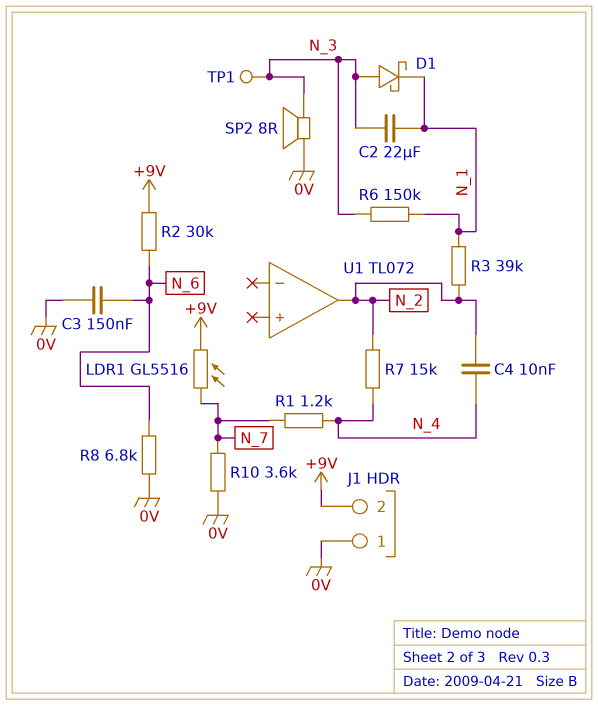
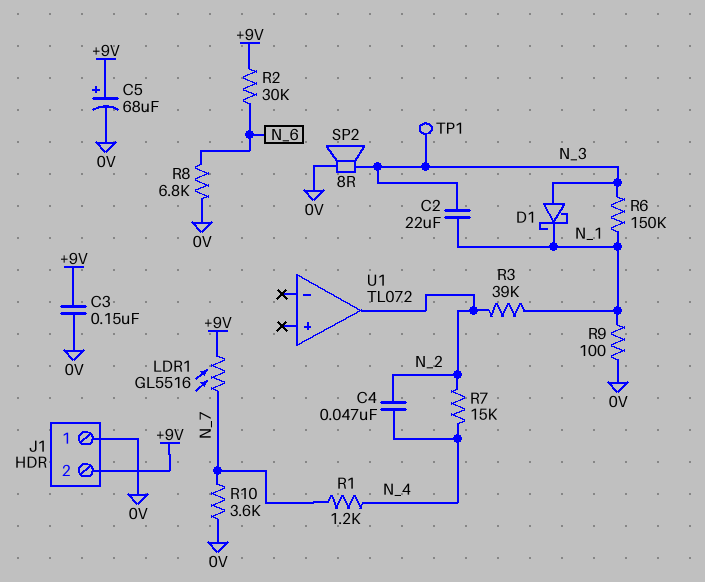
C3: 150nF (0V, N_6) -> 150nF (+9V, 0V)
C4: 10nF (N_2, N_4) -> 47nF (N_2, N_4)
C5: none -> 68uF (plus +9V, minus 0V)
R9: none -> 100 (0V, N_1)

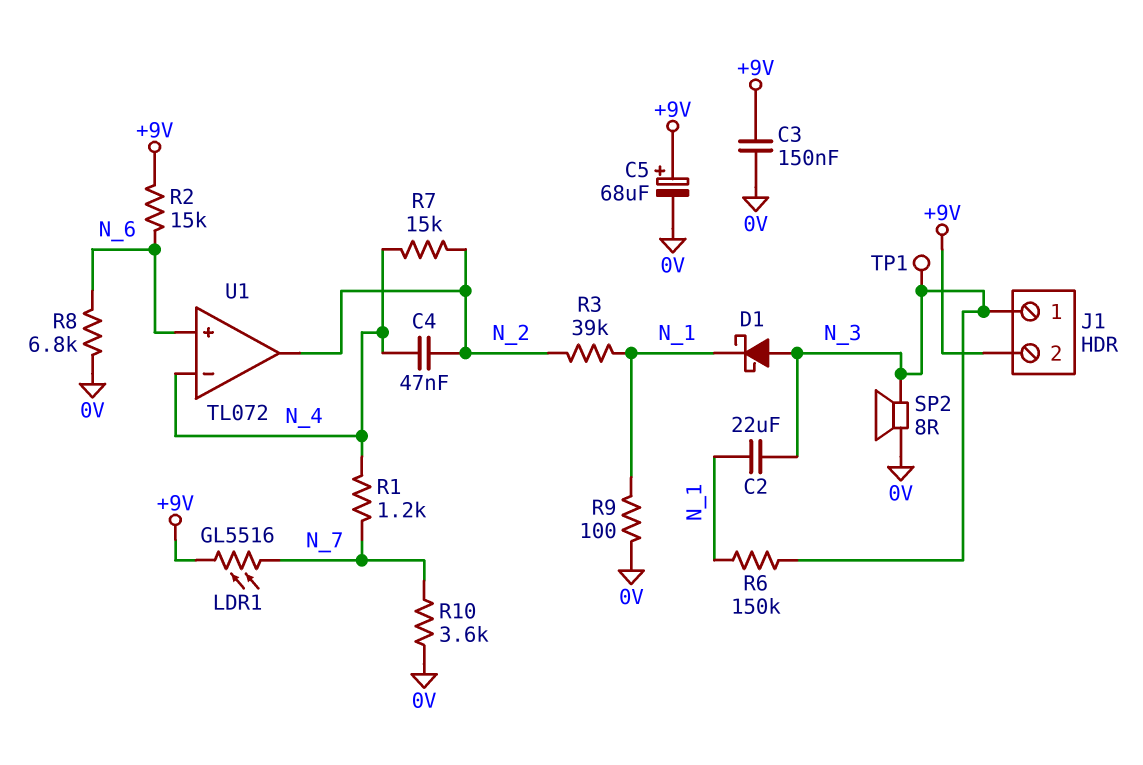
J1 pin 1: 0V -> N_3
R2: 30k (+9V, N_6) -> 15k (+9V, N_6)
U1 pin in+: none -> N_6
U1 pin in-: none -> N_4

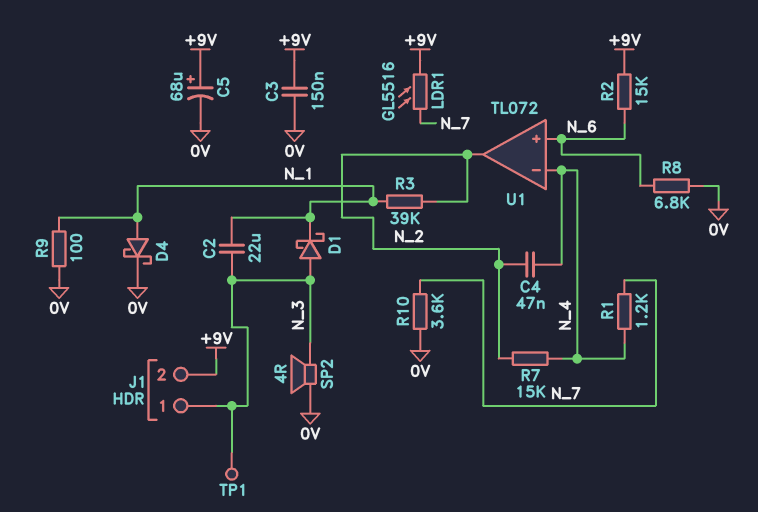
D4: none -> schottky (A N_1, K 0V)
R6: 150k (N_1, N_3) -> none
SP2: speaker 8R (0V, N_3) -> speaker 4R (0V, N_3)

